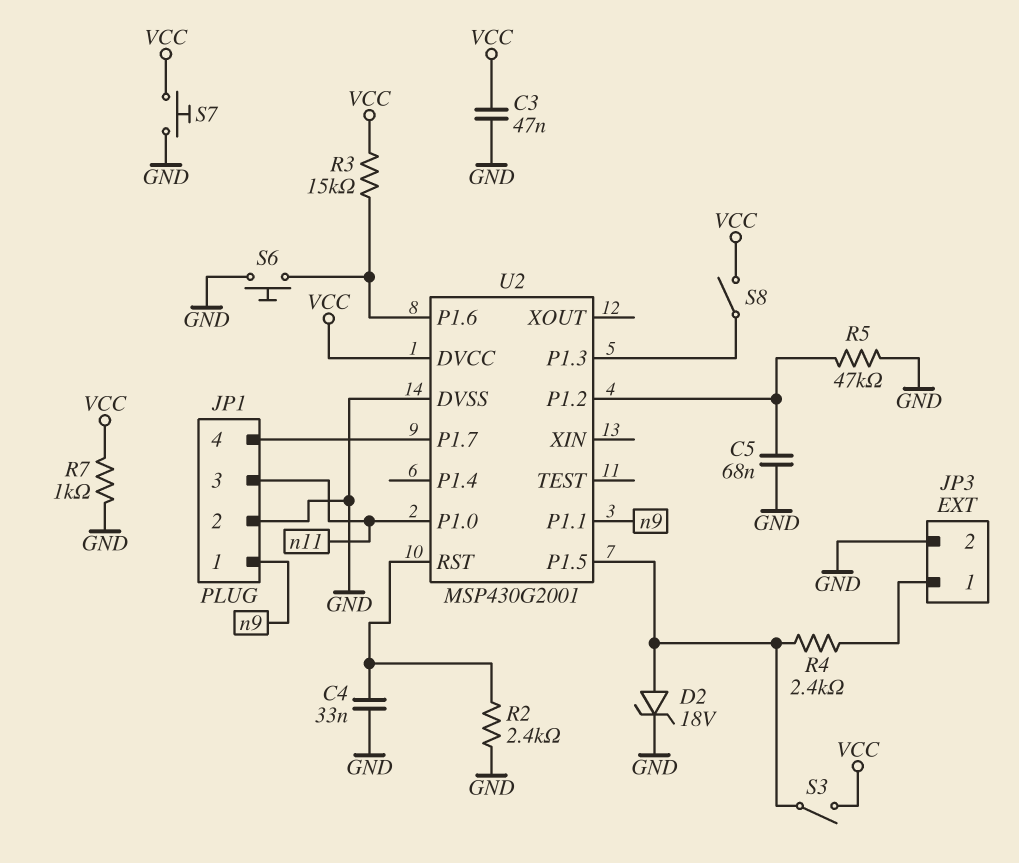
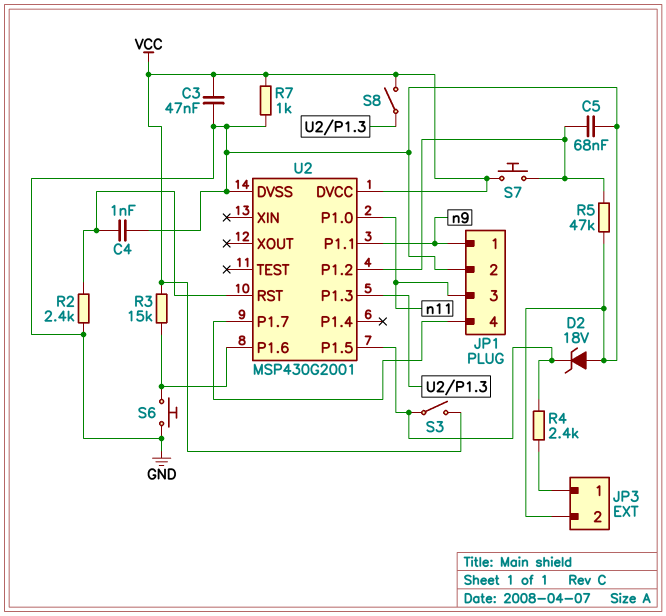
C4: 33nF (GND, U2/RST) -> 1nF (GND, U2/RST)
D2: zener 18V (A U2/P1.5, K GND) -> zener 18V (A GND, K U2/P1.5)
S7: button (GND, VCC) -> button (U2/P1.2, VCC)

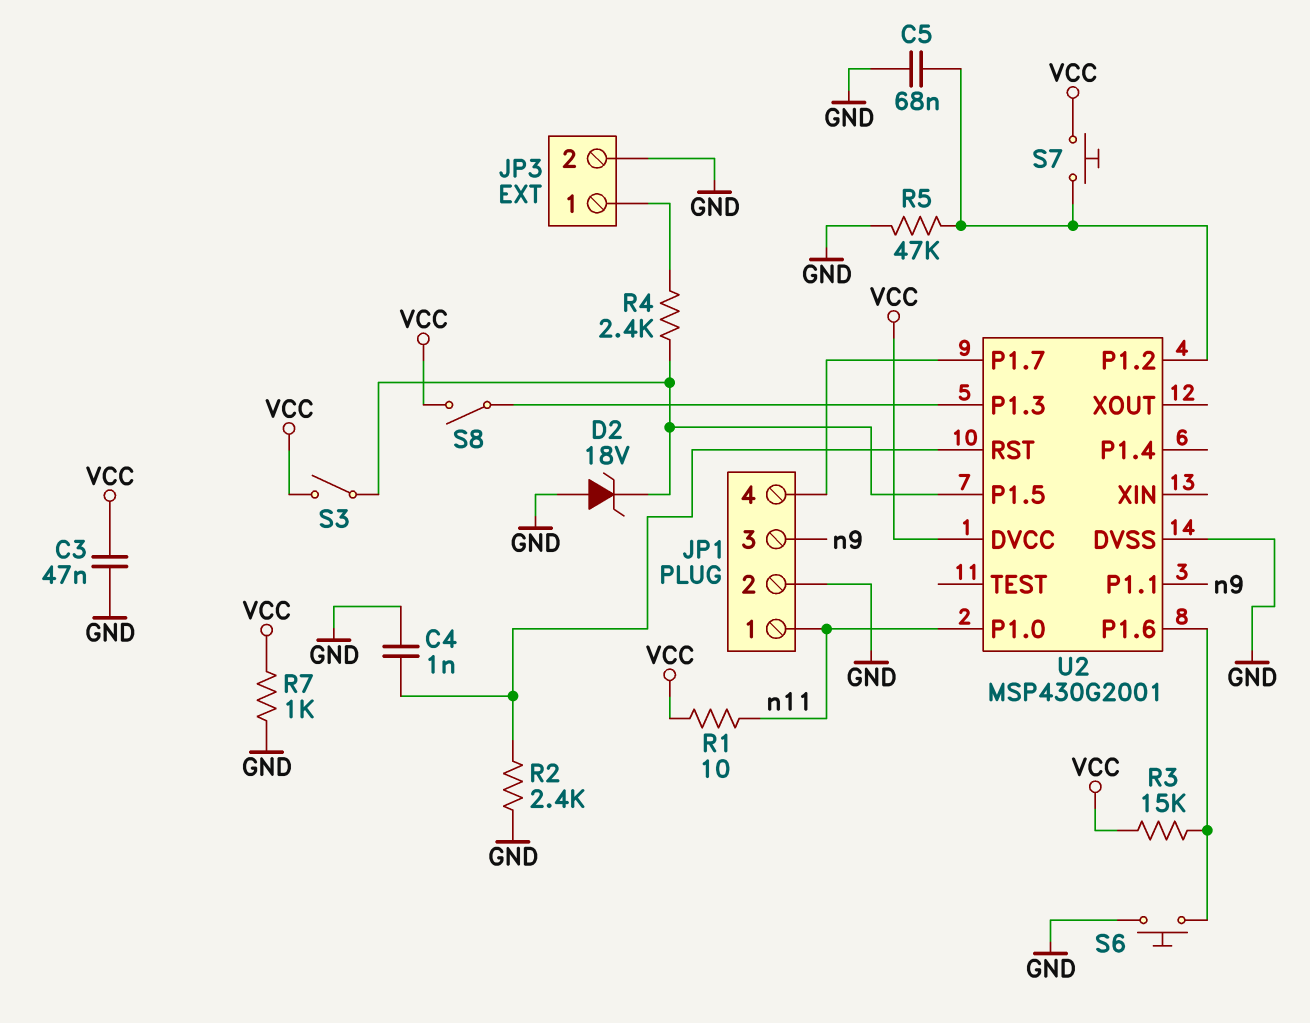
JP1 pin 1: n9 -> n11
JP1 pin 3: n11 -> n9
R1: none -> 10 (VCC, n11)

